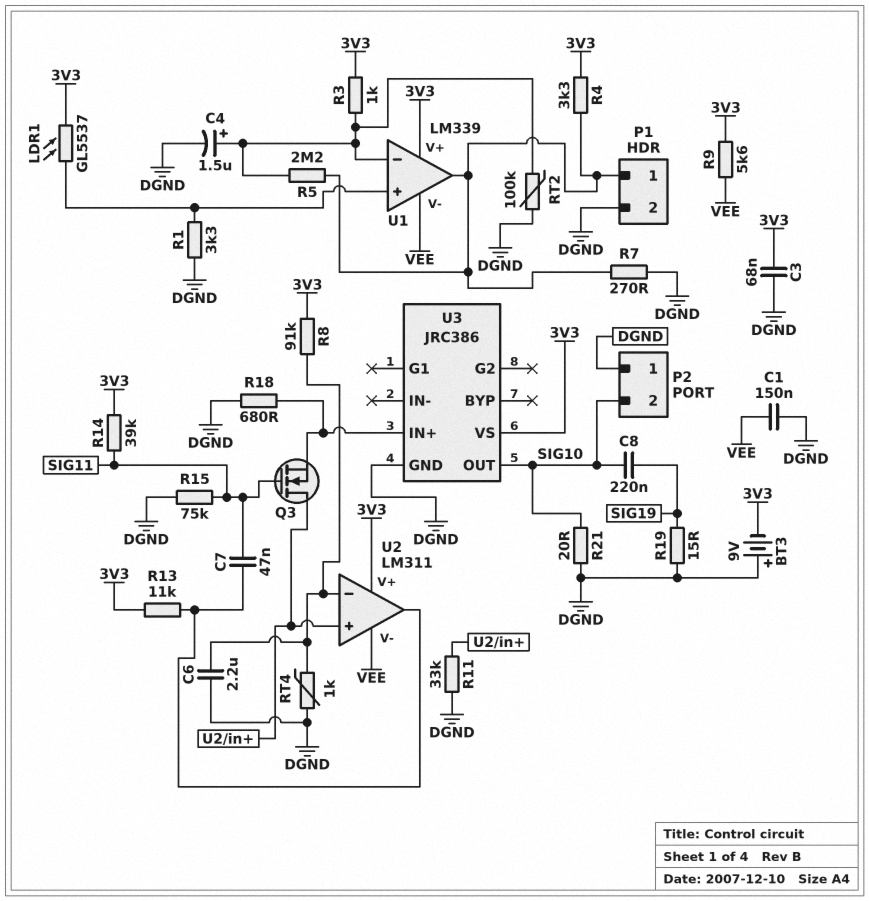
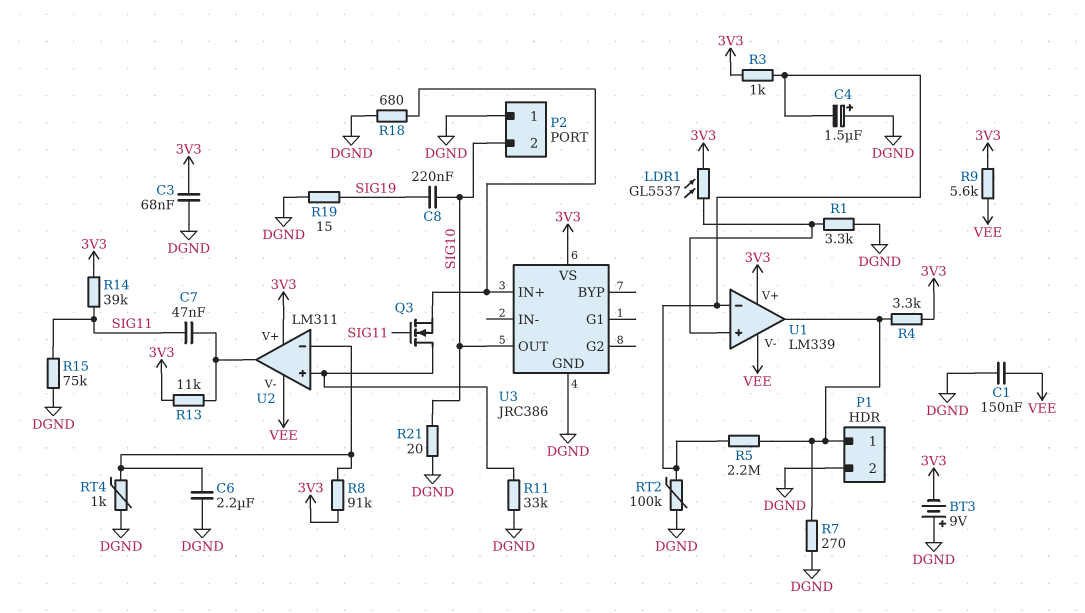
C4: 1.5uF (plus U1/in-, minus DGND) -> 1.5uF (plus DGND, minus U1/in-)

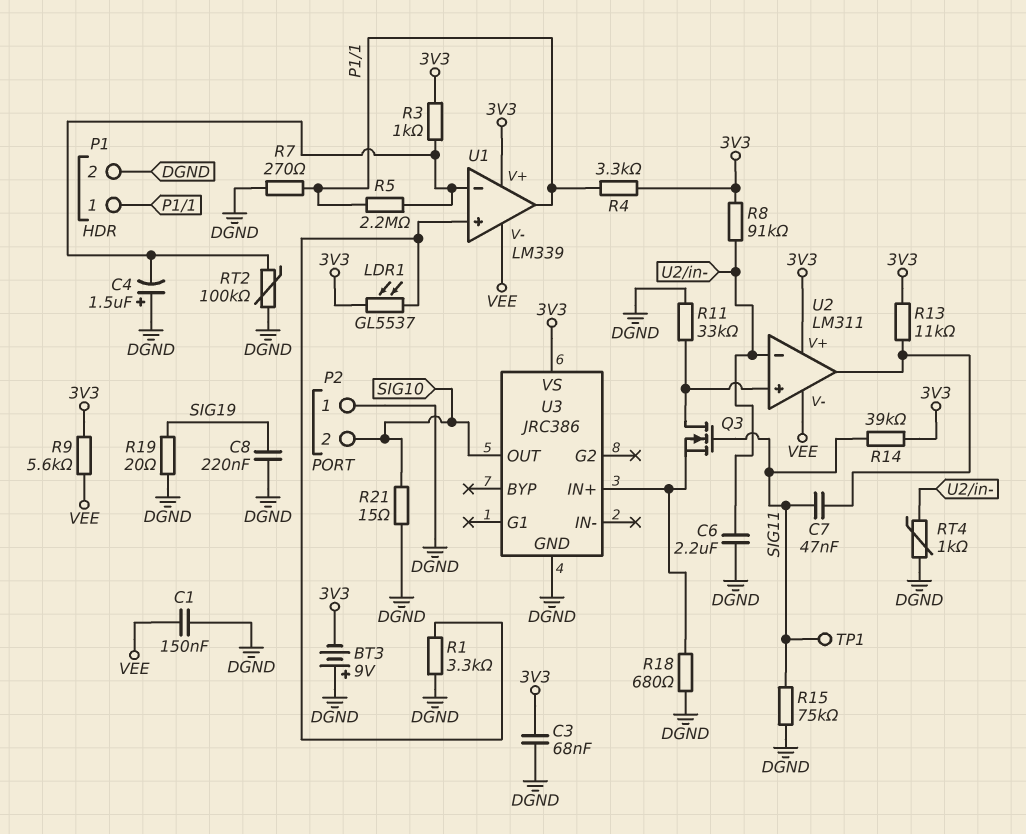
C8: 220nF (SIG10, SIG19) -> 220nF (DGND, SIG19)
R19: 15 (DGND, SIG19) -> 20 (DGND, SIG19)
R21: 20 (DGND, SIG10) -> 15 (DGND, SIG10)
TP1: none -> test point (SIG11)

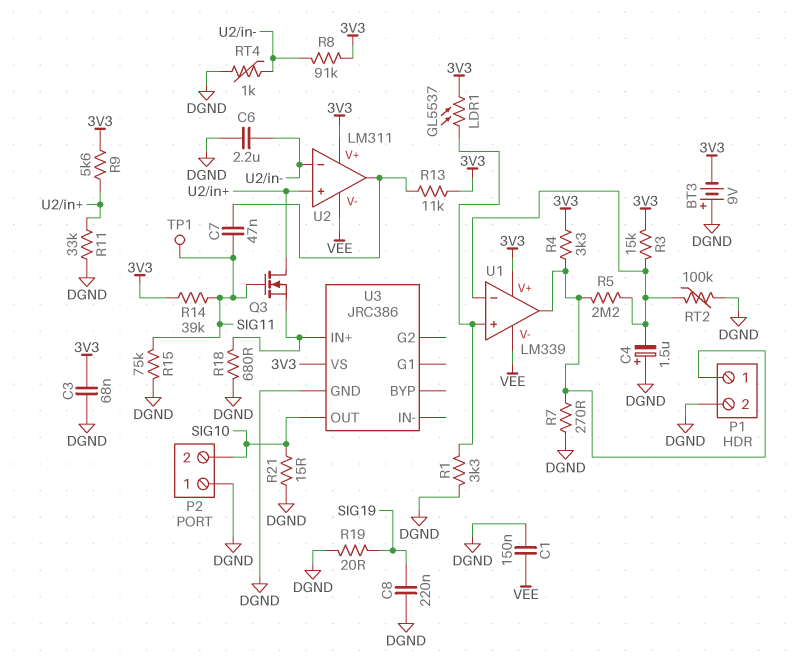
R3: 1k (3V3, U1/in-) -> 15k (3V3, U1/in-)
R9: 5.6k (3V3, VEE) -> 5.6k (3V3, U2/in+)

